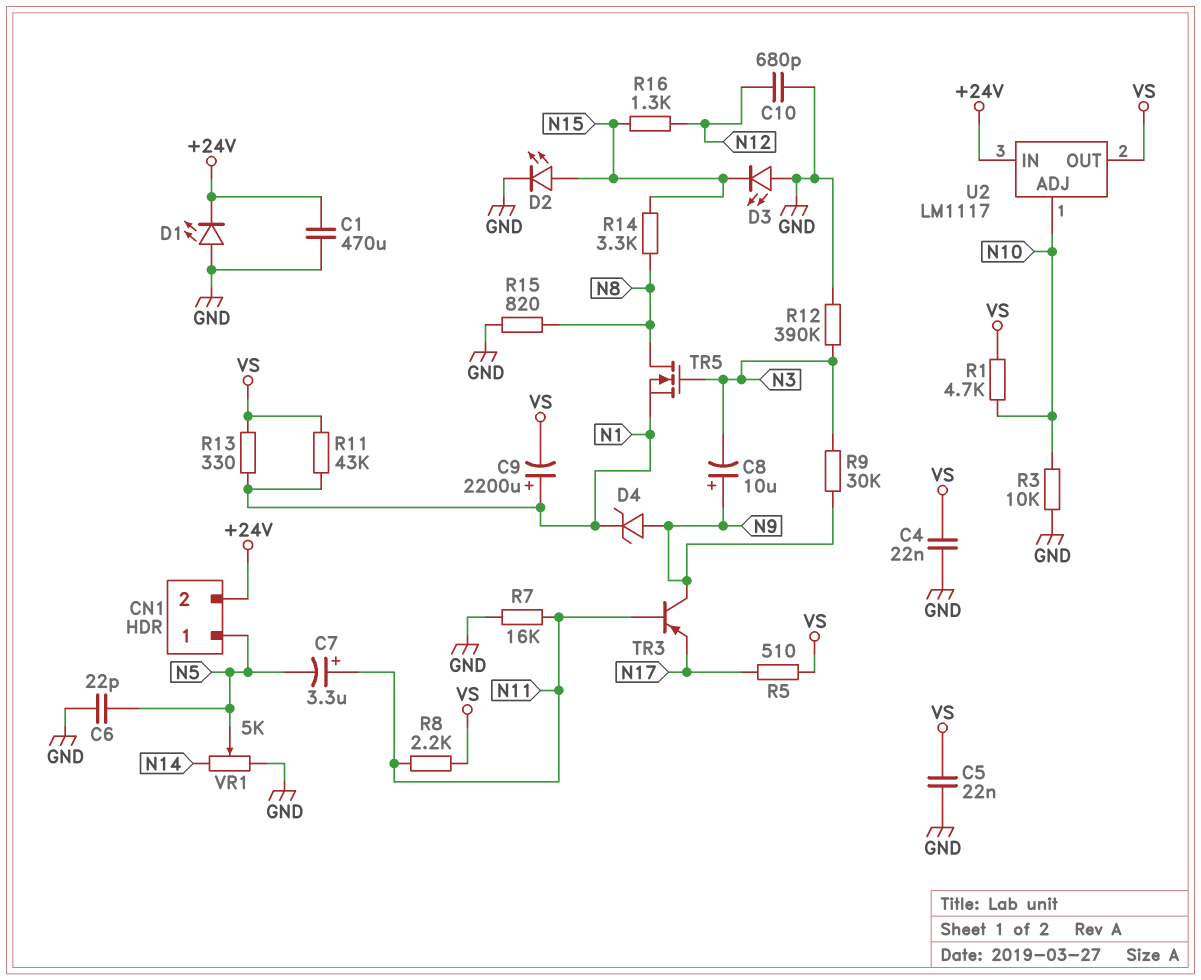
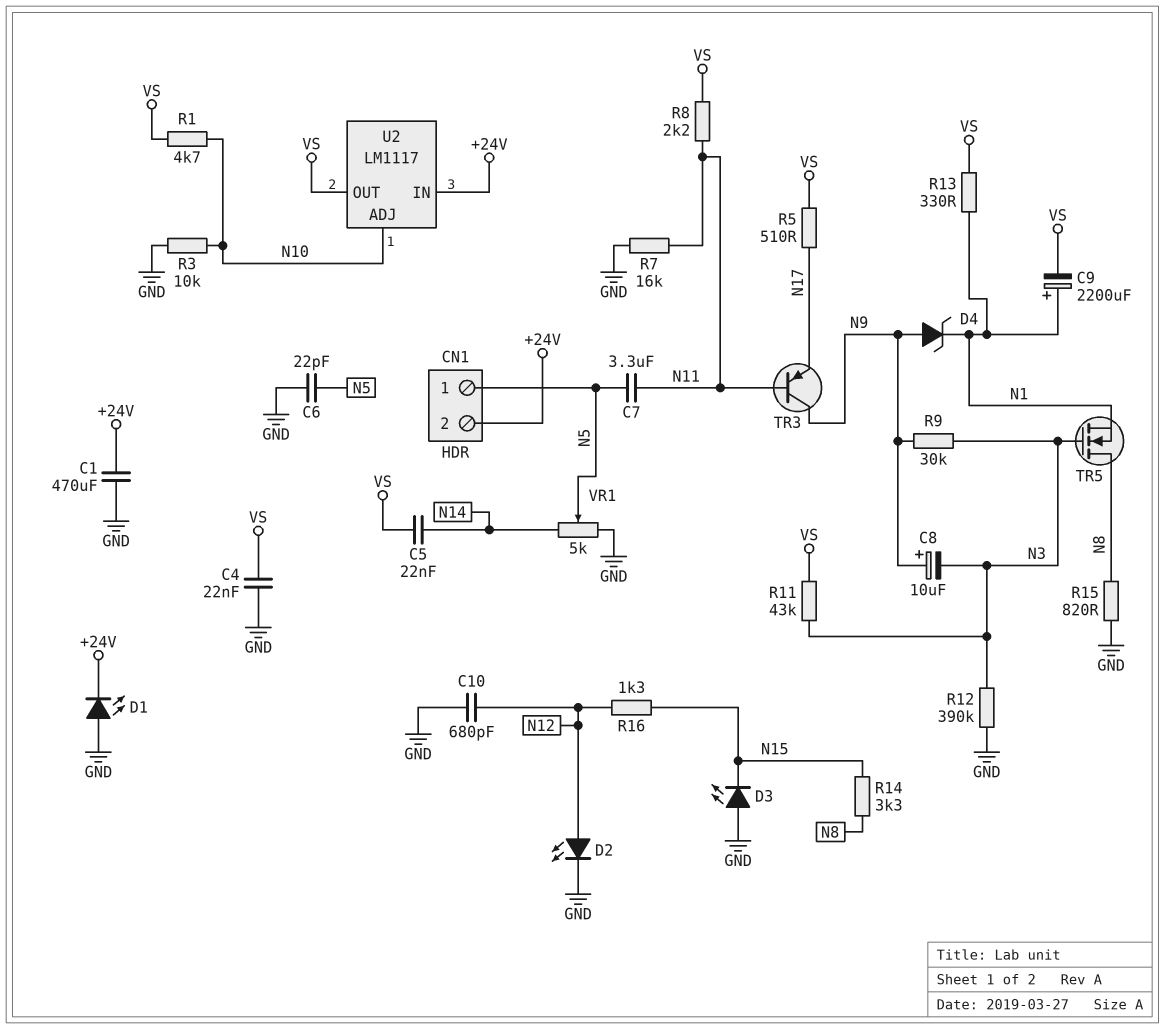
C5: 22nF (GND, VS) -> 22nF (N14, VS)
C7: 3.3uF (plus N11, minus N5) -> 3.3uF (N5, N11)
D2: LED (A N15, K GND) -> LED (A N12, K GND)
R11: 43k (N1, VS) -> 43k (N3, VS)

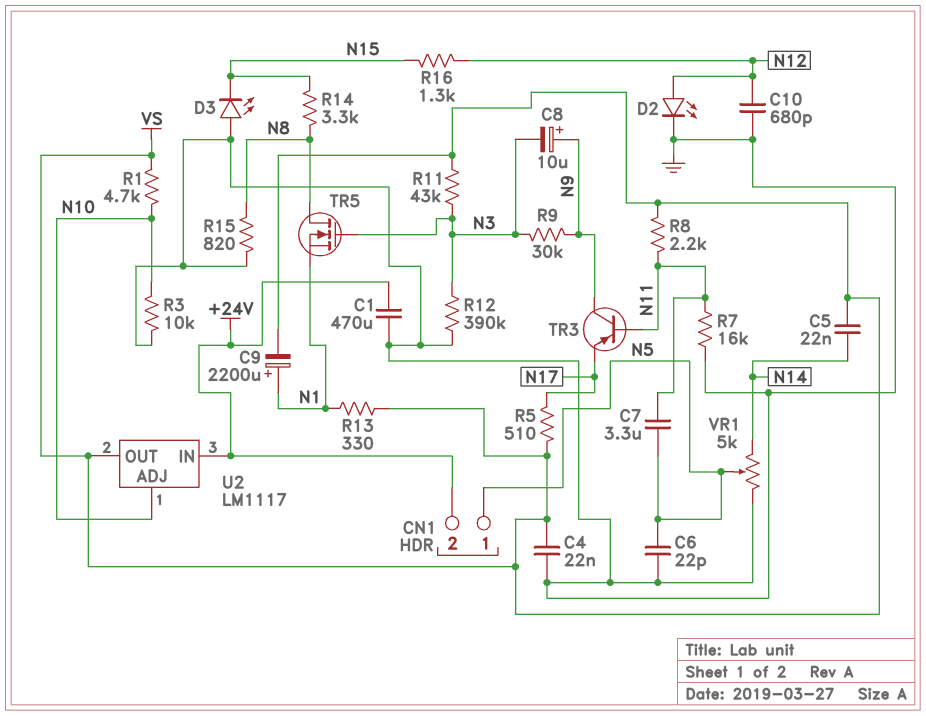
D1: LED (A GND, K +24V) -> none
D4: zener (A N9, K N1) -> none

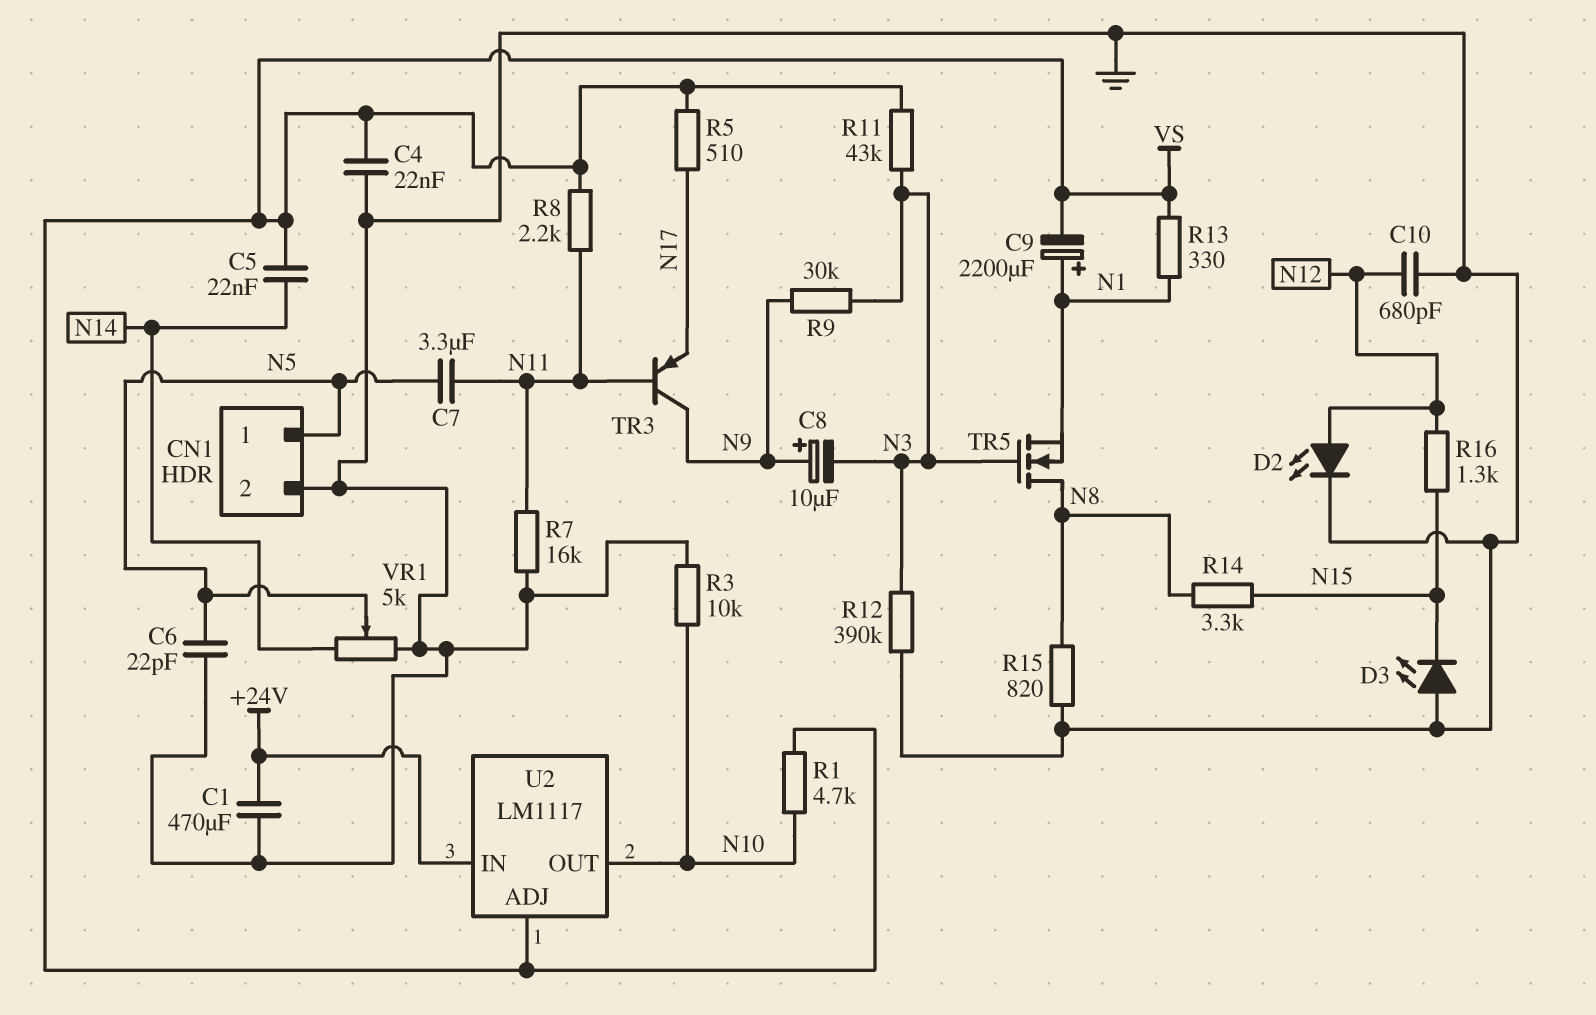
CN1 pin 2: +24V -> GND
U2 pin ADJ: N10 -> VS
U2 pin OUT: VS -> N10

